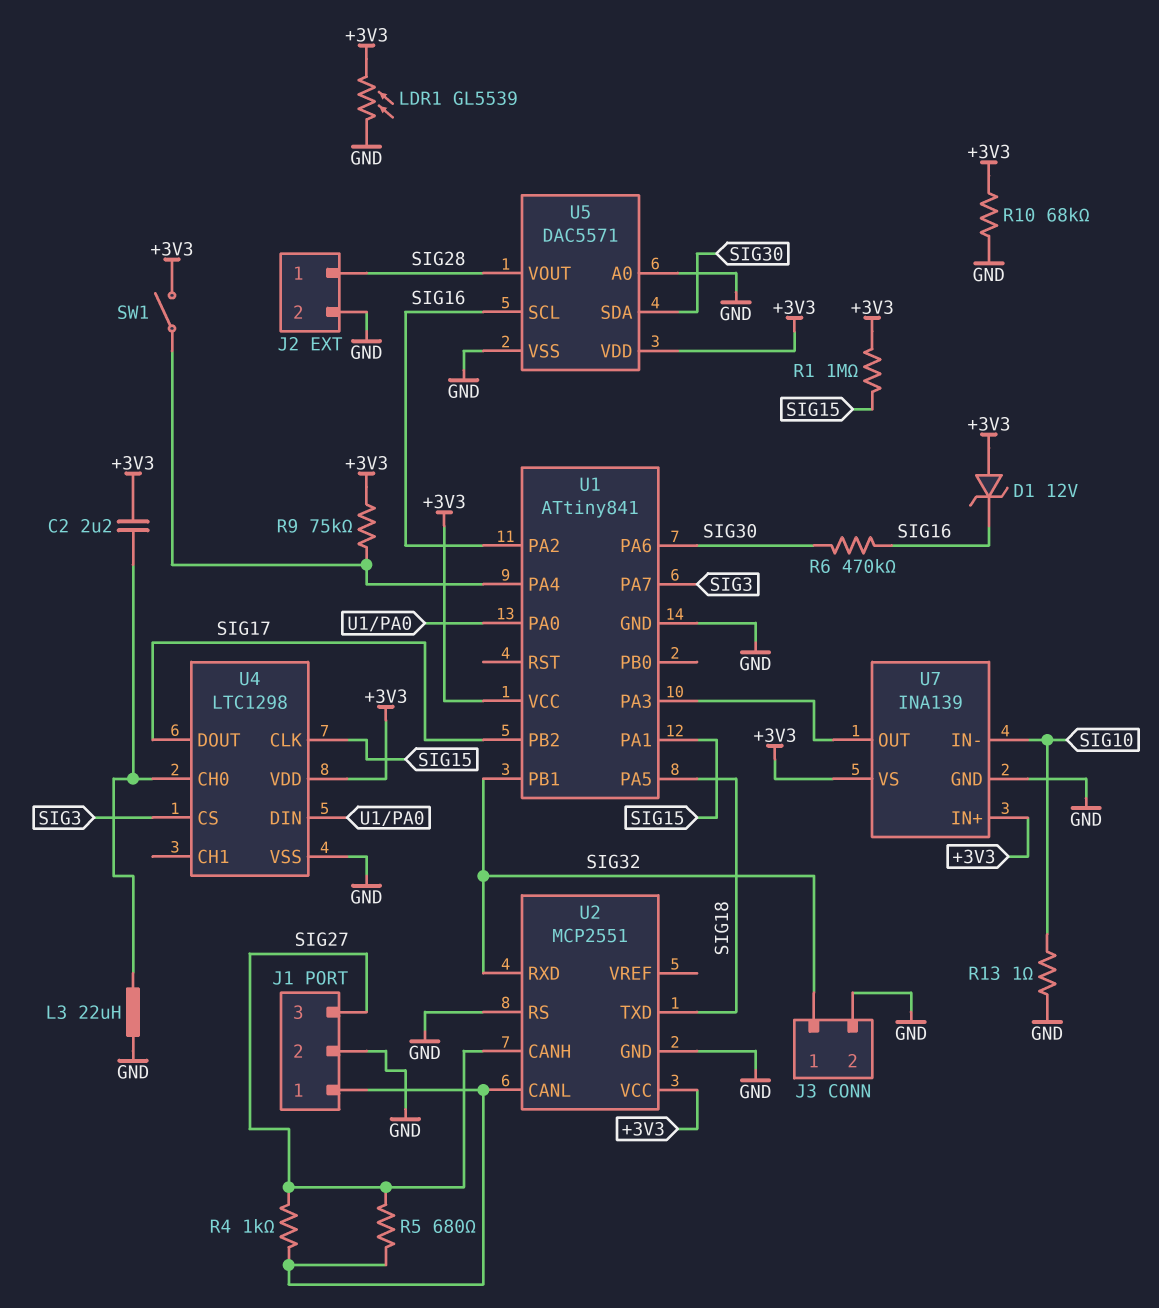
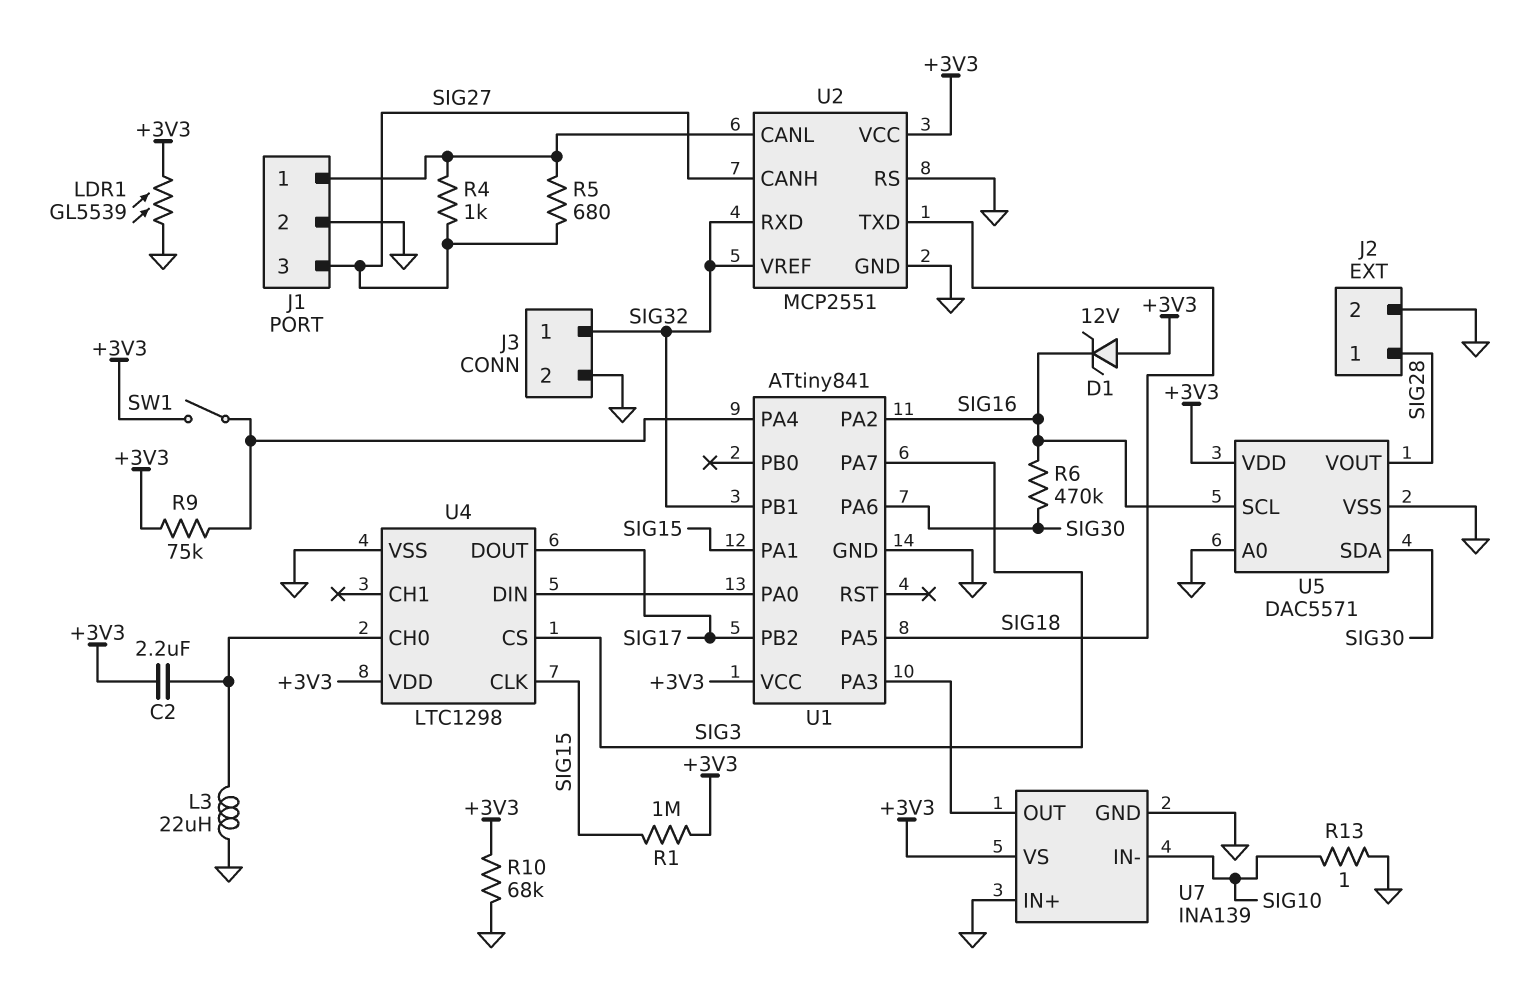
U2 pin VREF: none -> SIG32
U7 pin IN+: +3V3 -> GND

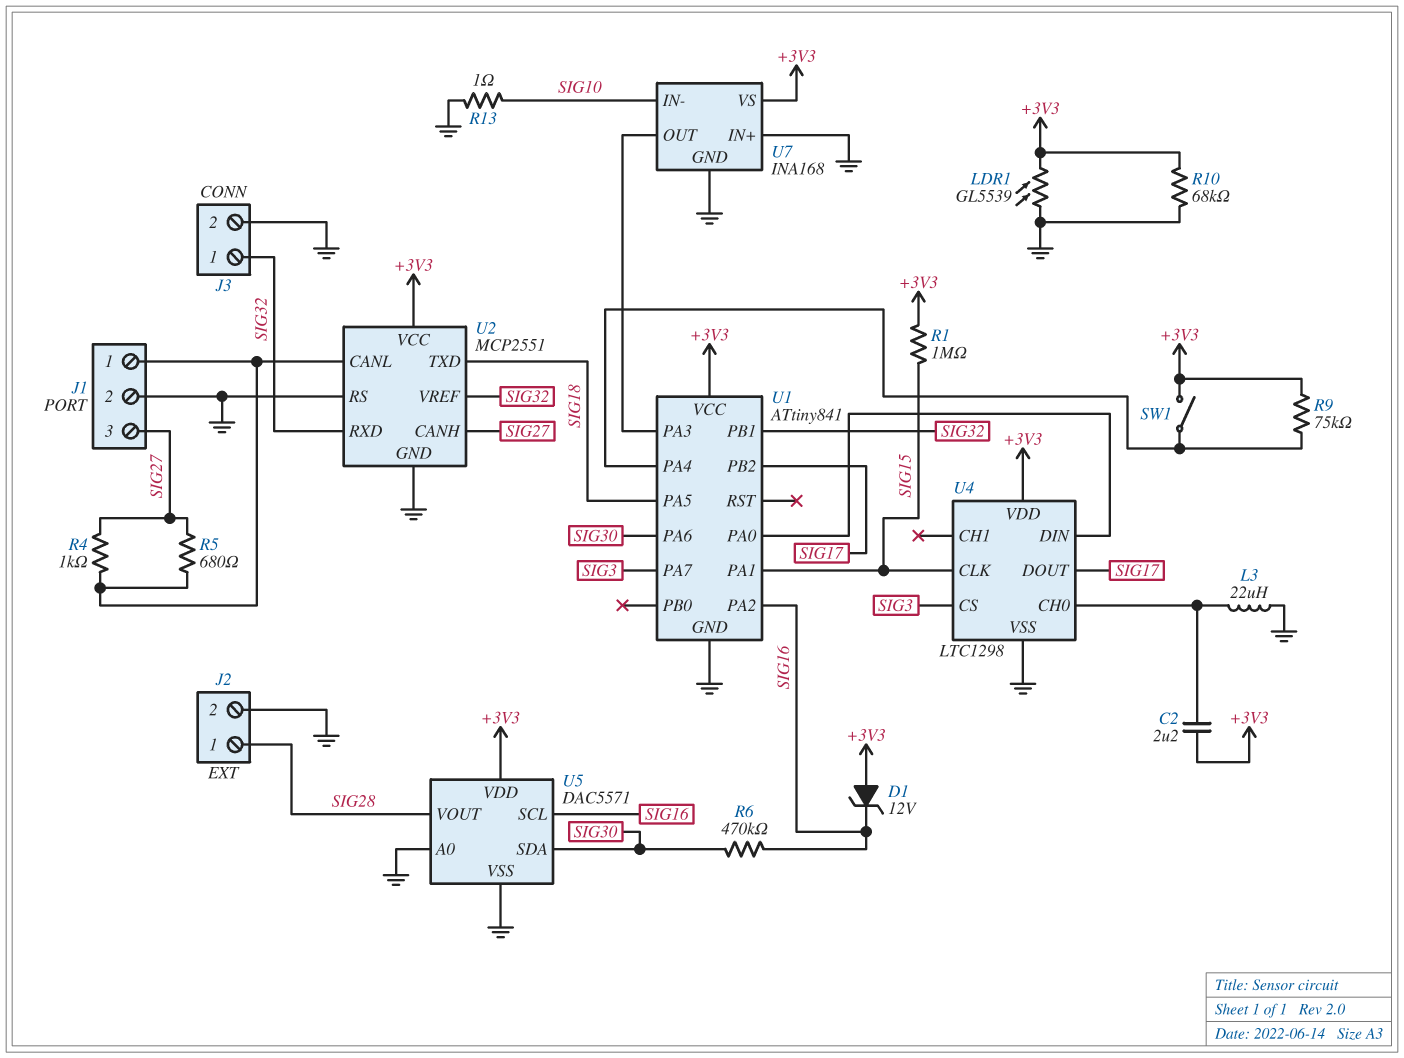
U7: INA139 -> INA168

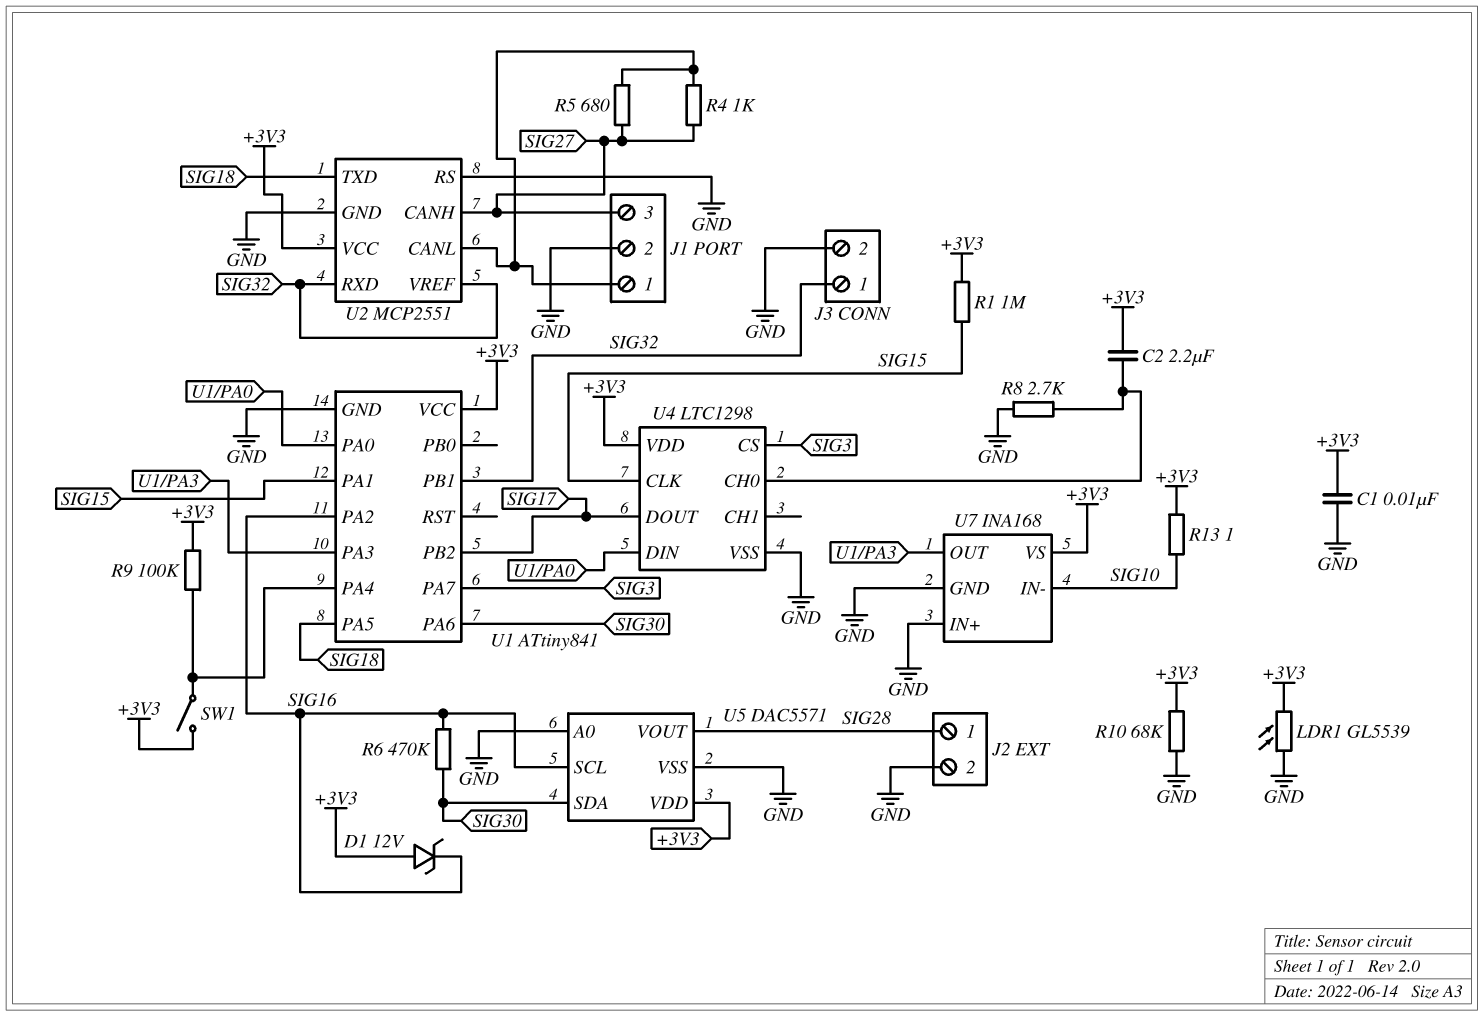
C1: none -> 10nF (+3V3, GND)
L3: 22uH (GND, U4/CH0) -> none
R8: none -> 2.7k (GND, U4/CH0)
R9: 75k (+3V3, U1/PA4) -> 100k (+3V3, U1/PA4)
R13: 1 (GND, SIG10) -> 1 (+3V3, SIG10)

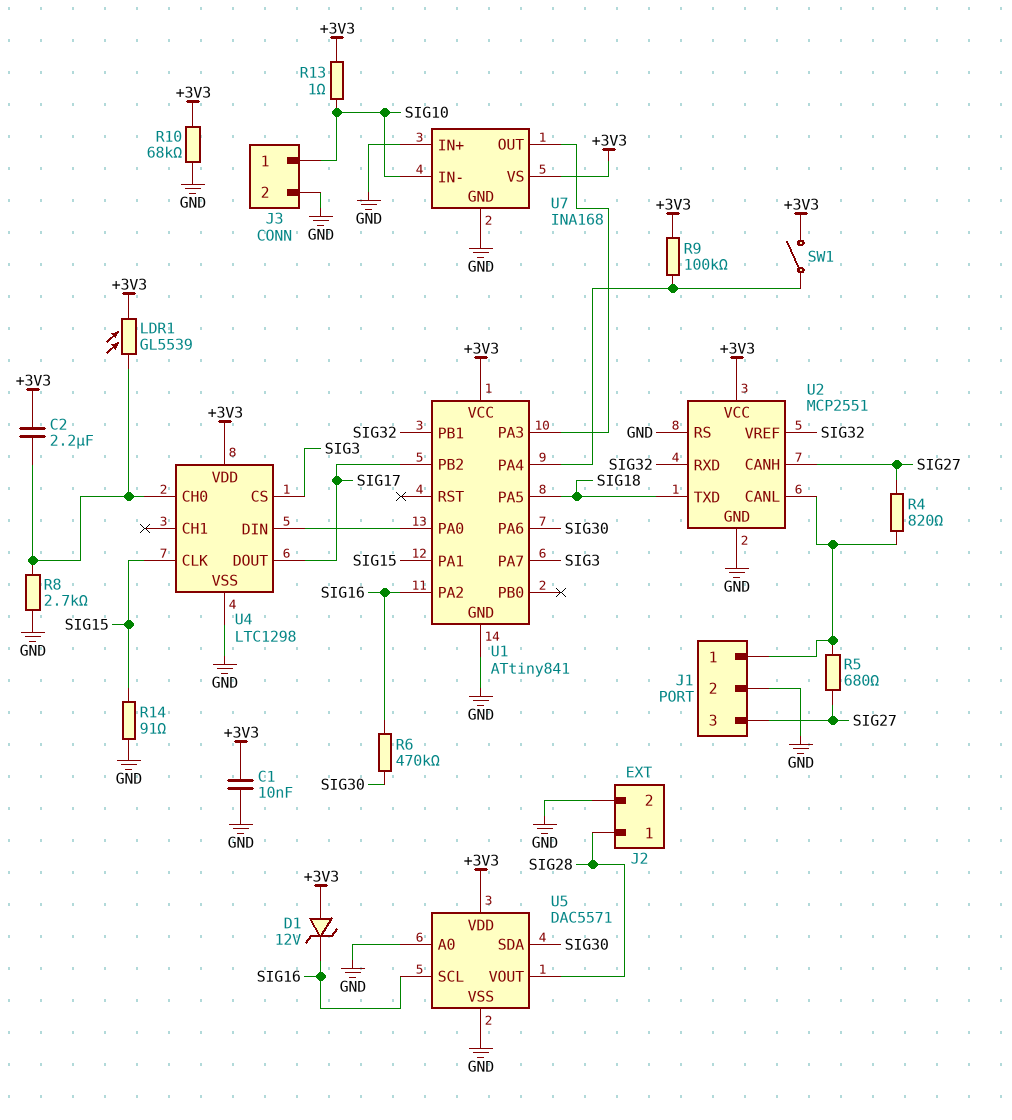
J3 pin 1: SIG32 -> SIG10
LDR1: GL5539 (+3V3, GND) -> GL5539 (+3V3, U4/CH0)
R1: 1M (+3V3, SIG15) -> none
R4: 1k (J1/1, SIG27) -> 820 (J1/1, SIG27)
R14: none -> 91 (GND, SIG15)

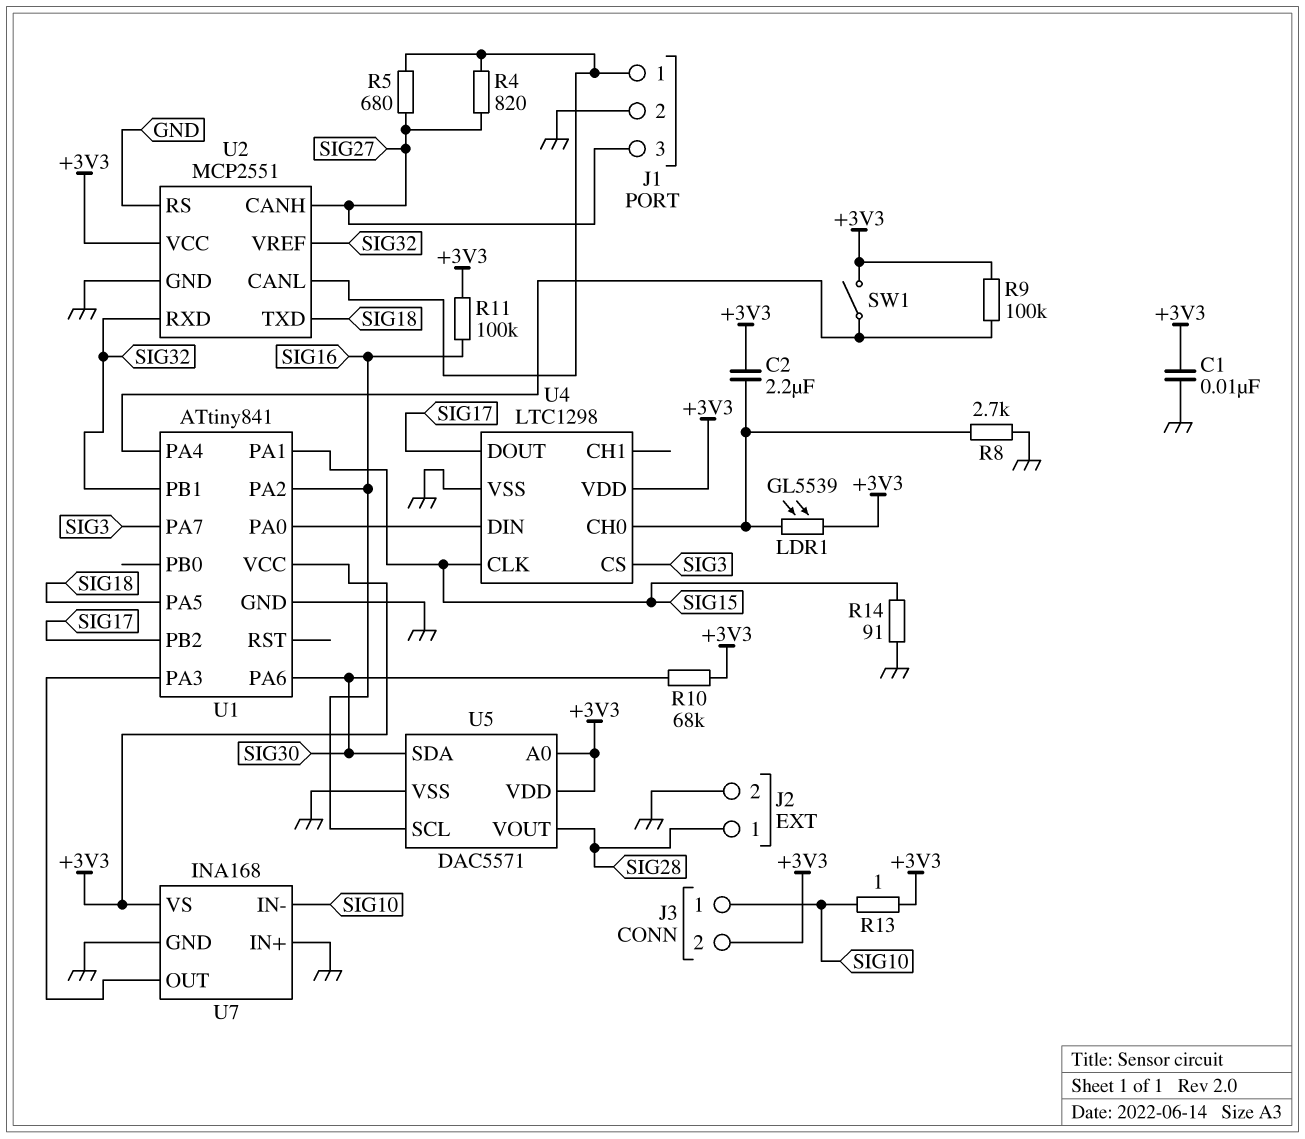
D1: zener 12V (A +3V3, K SIG16) -> none
J3 pin 2: GND -> +3V3
R6: 470k (SIG16, SIG30) -> none
R10: 68k (+3V3, GND) -> 68k (+3V3, SIG30)
R11: none -> 100k (+3V3, SIG16)
U5 pin A0: GND -> +3V3

